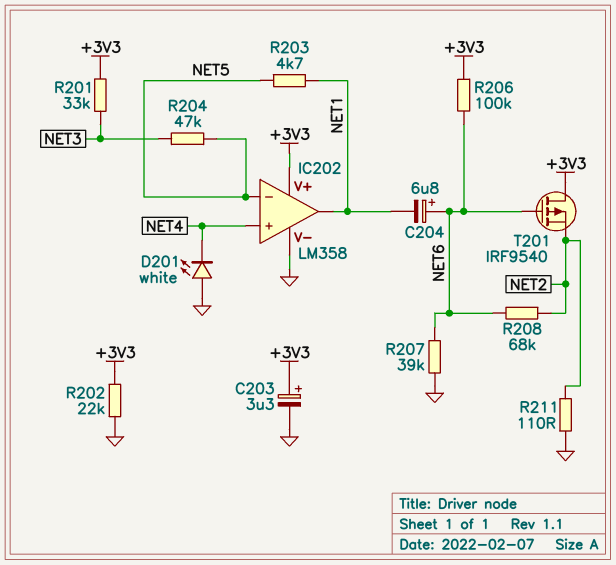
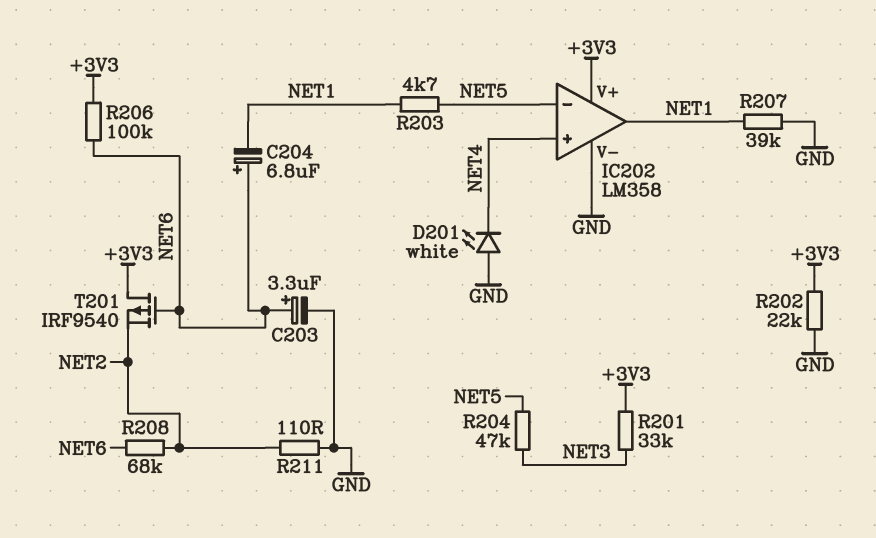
C203: 3.3uF (plus +3V3, minus GND) -> 3.3uF (plus NET6, minus GND)
R207: 39k (GND, NET6) -> 39k (GND, NET1)

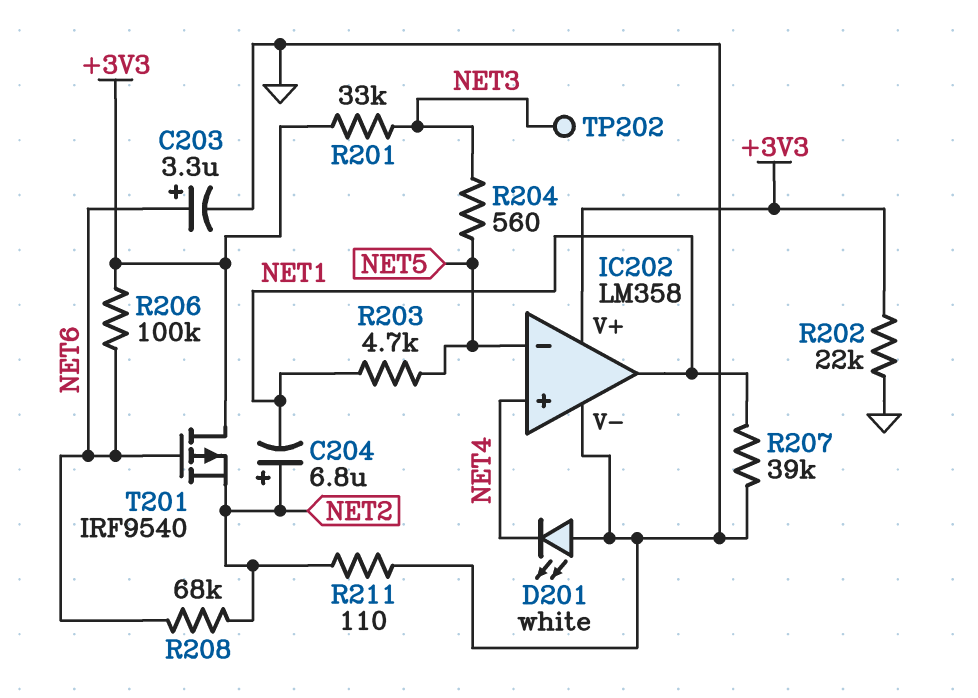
C204: 6.8uF (plus NET6, minus NET1) -> 6.8uF (plus NET2, minus NET1)
R204: 47k (NET3, NET5) -> 560 (NET3, NET5)
TP202: none -> test point (NET3)

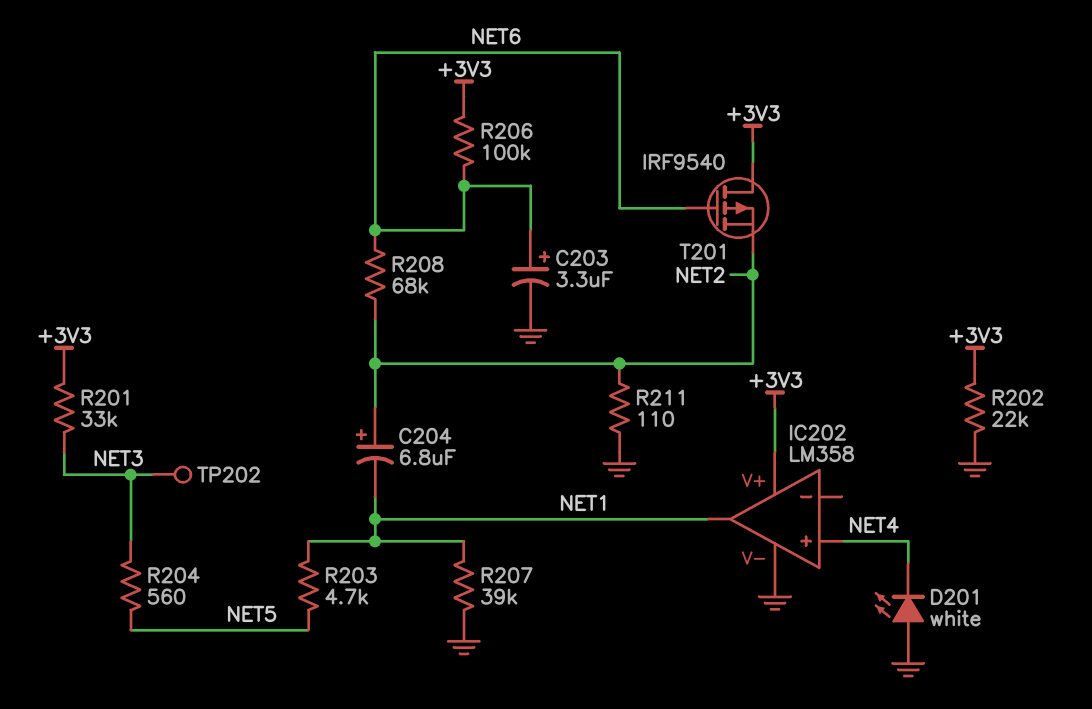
IC202 pin in-: NET5 -> none

